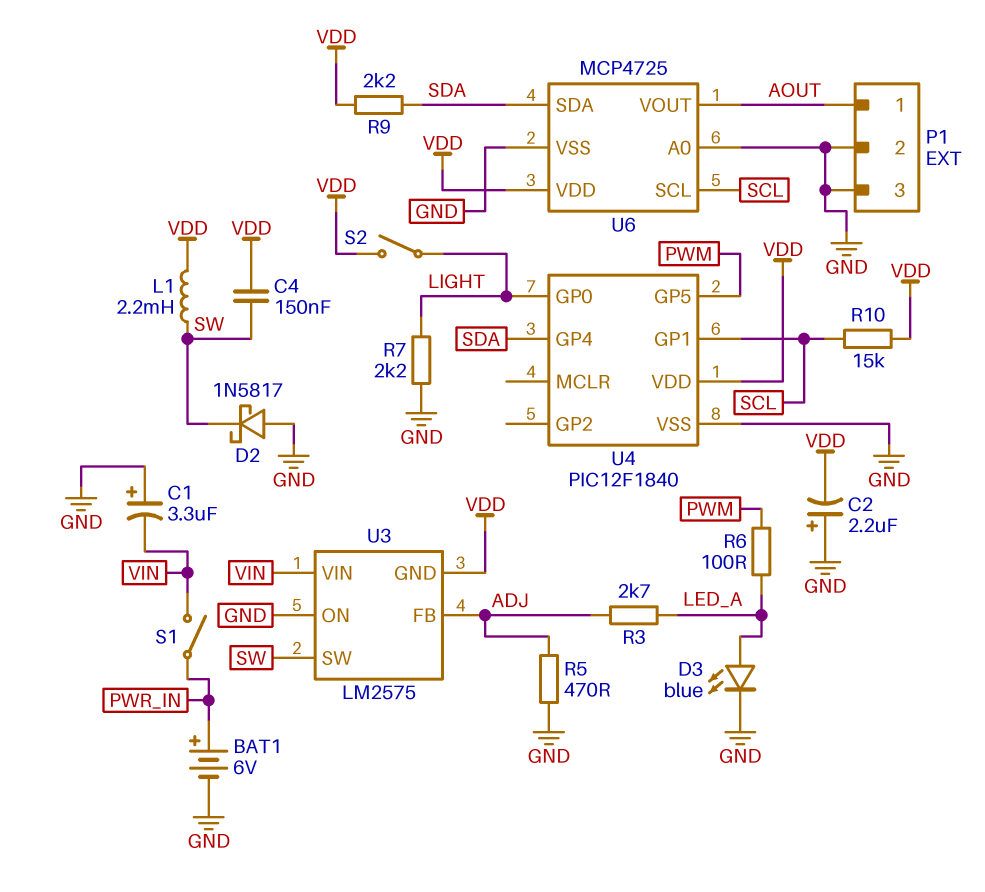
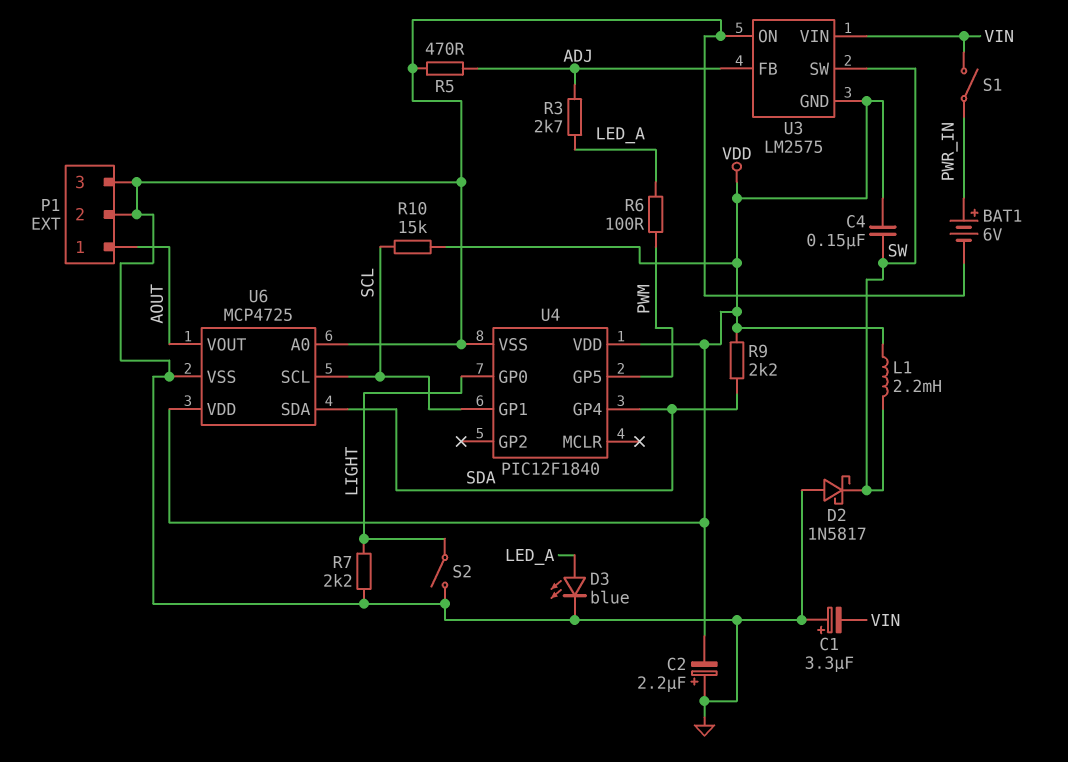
S2: switch (LIGHT, VDD) -> switch (GND, LIGHT)

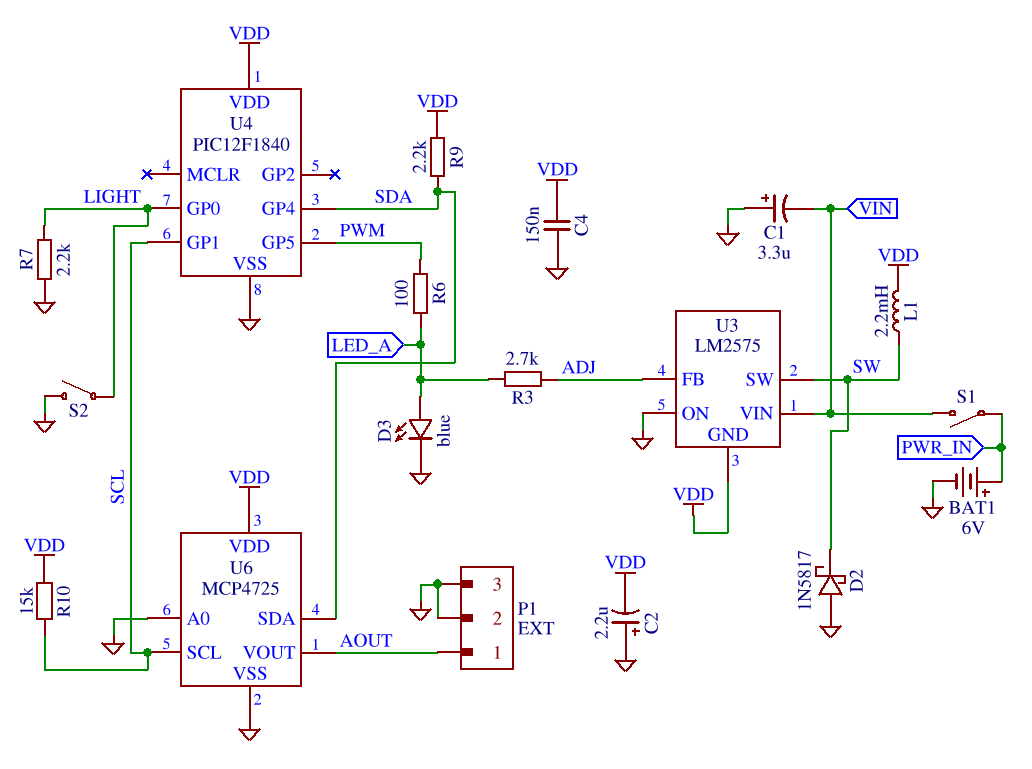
C4: 150nF (SW, VDD) -> 150nF (GND, VDD)
R5: 470 (ADJ, GND) -> none

